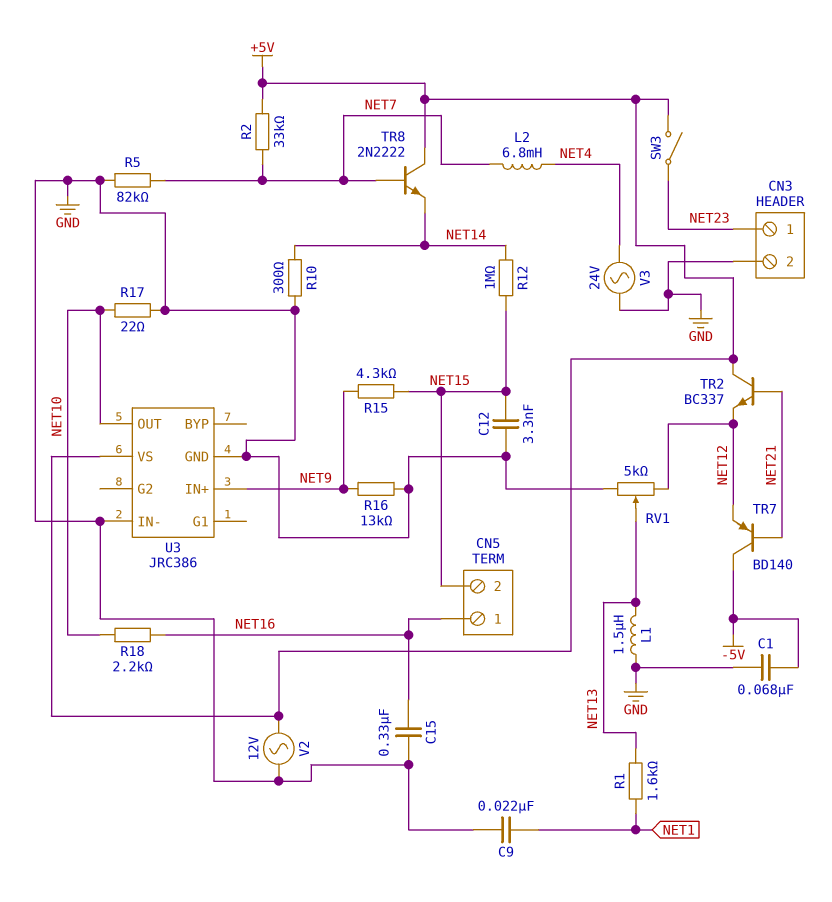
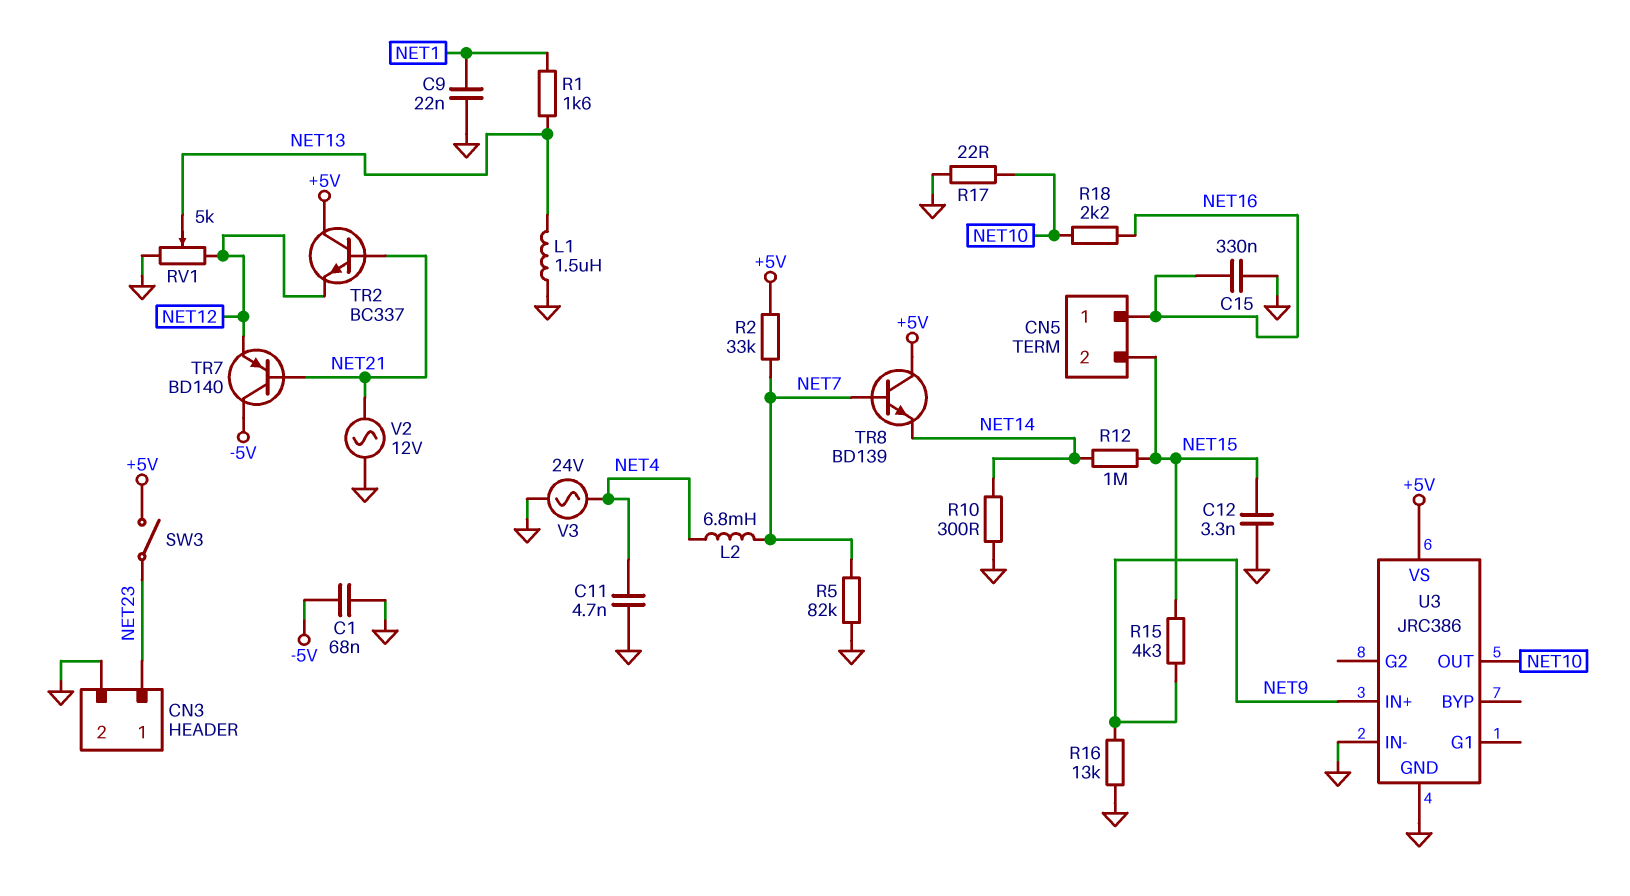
C11: none -> 4.7nF (GND, NET4)
TR8: NPN 2N2222 (B NET7, C +5V, E NET14) -> NPN BD139 (B NET7, C +5V, E NET14)
V2: AC 12V (+5V, GND) -> AC 12V (GND, NET21)

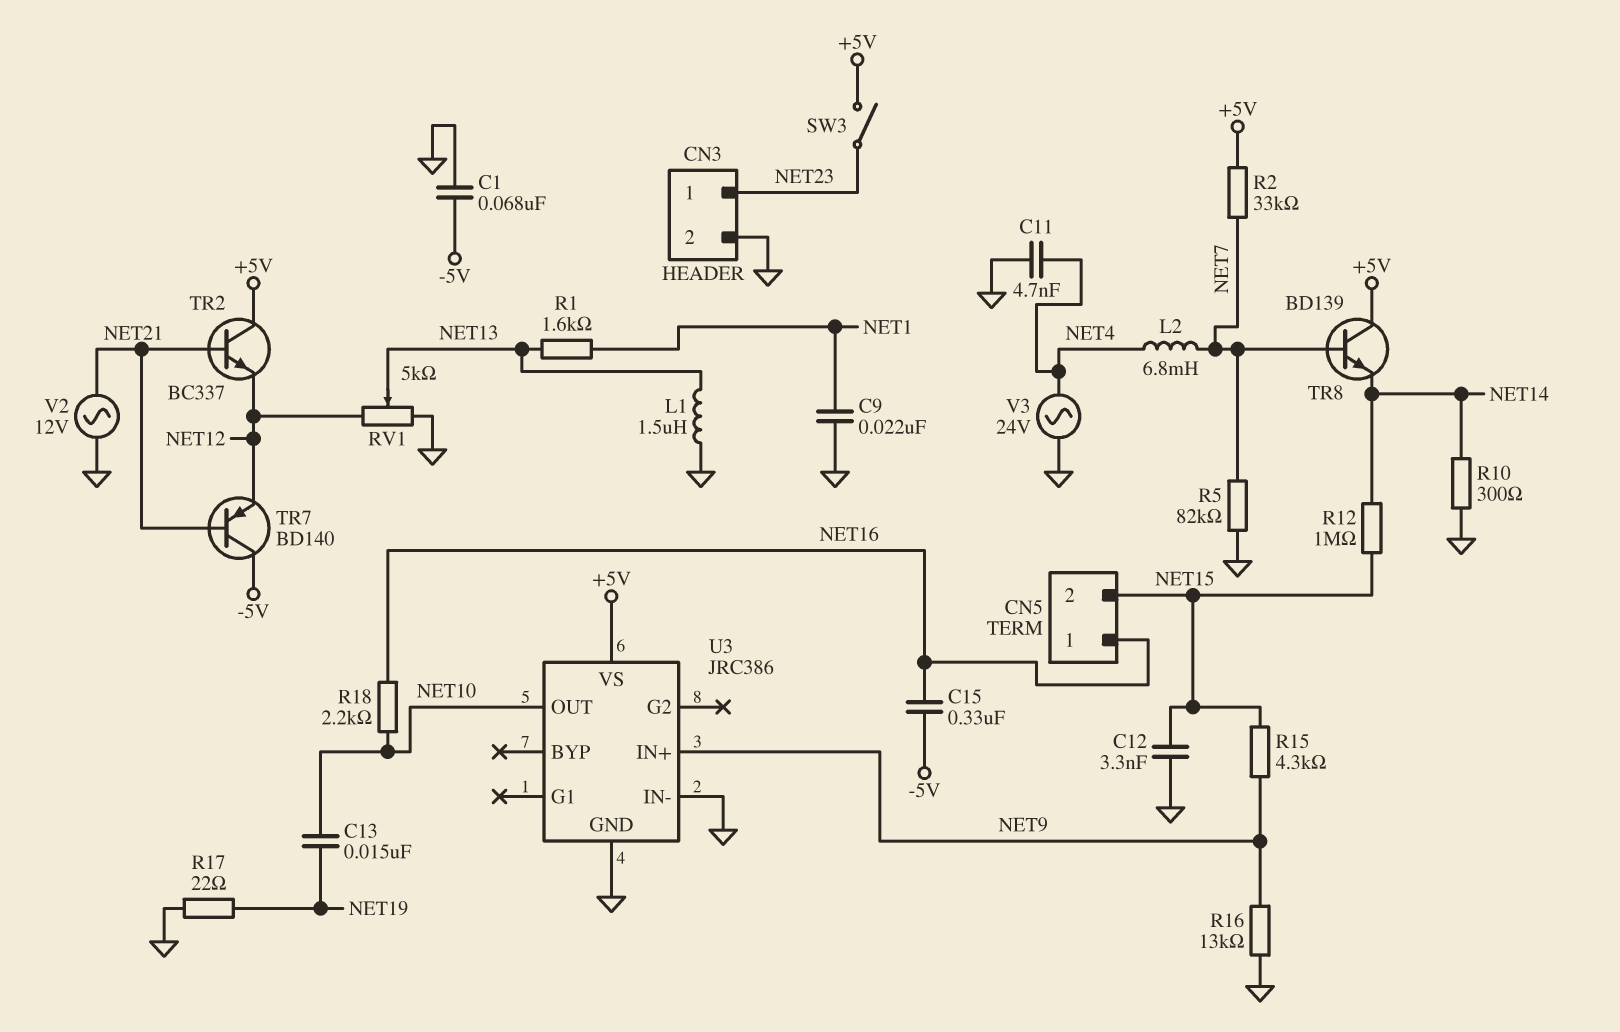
C13: none -> 15nF (NET10, NET19)
C15: 330nF (GND, NET16) -> 330nF (-5V, NET16)
R17: 22 (GND, NET10) -> 22 (GND, NET19)

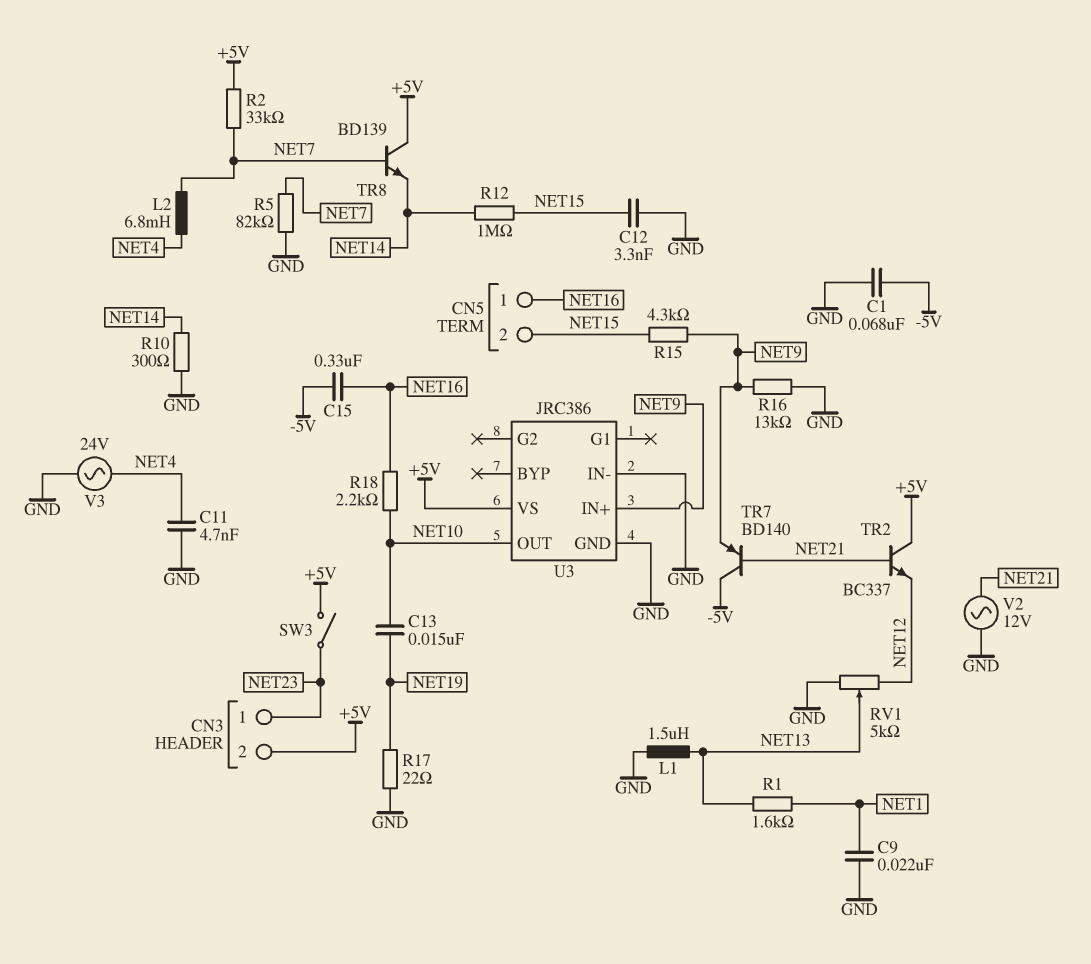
CN3 pin 2: GND -> +5V
TR7: PNP BD140 (B NET21, C -5V, E NET12) -> PNP BD140 (B NET21, C -5V, E NET9)

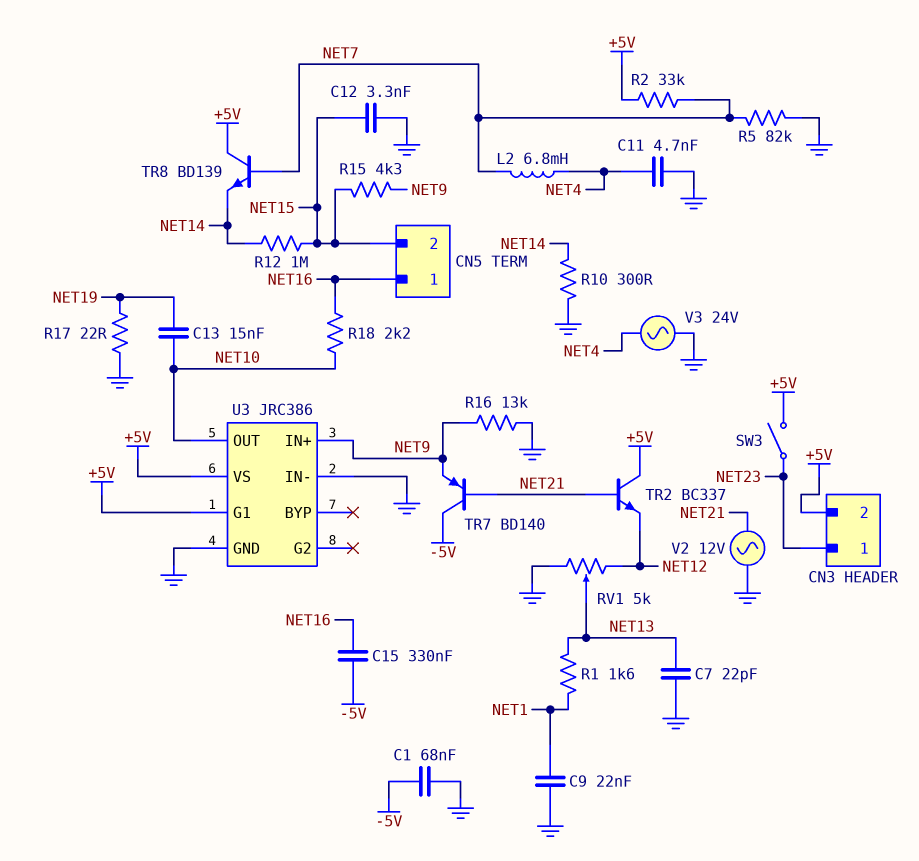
C7: none -> 22pF (GND, NET13)
L1: 1.5uH (GND, NET13) -> none
U3 pin G1: none -> +5V

